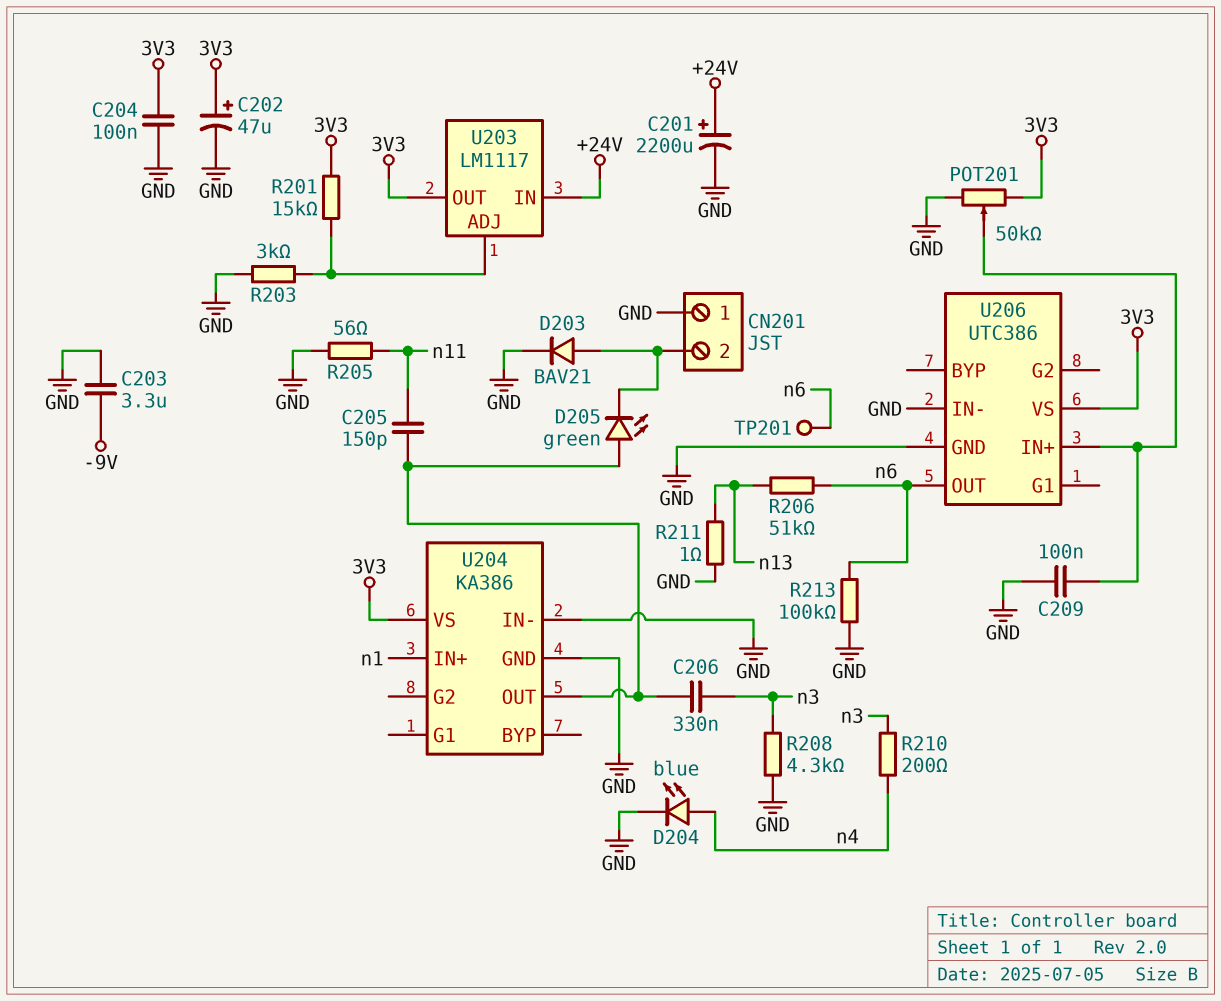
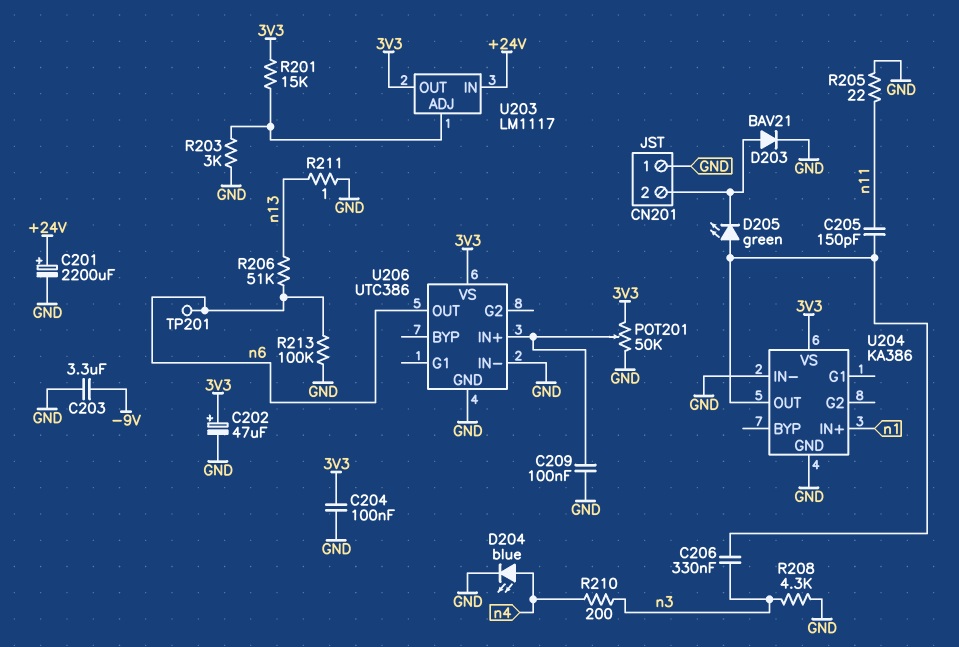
R205: 56 (GND, n11) -> 22 (GND, n11)

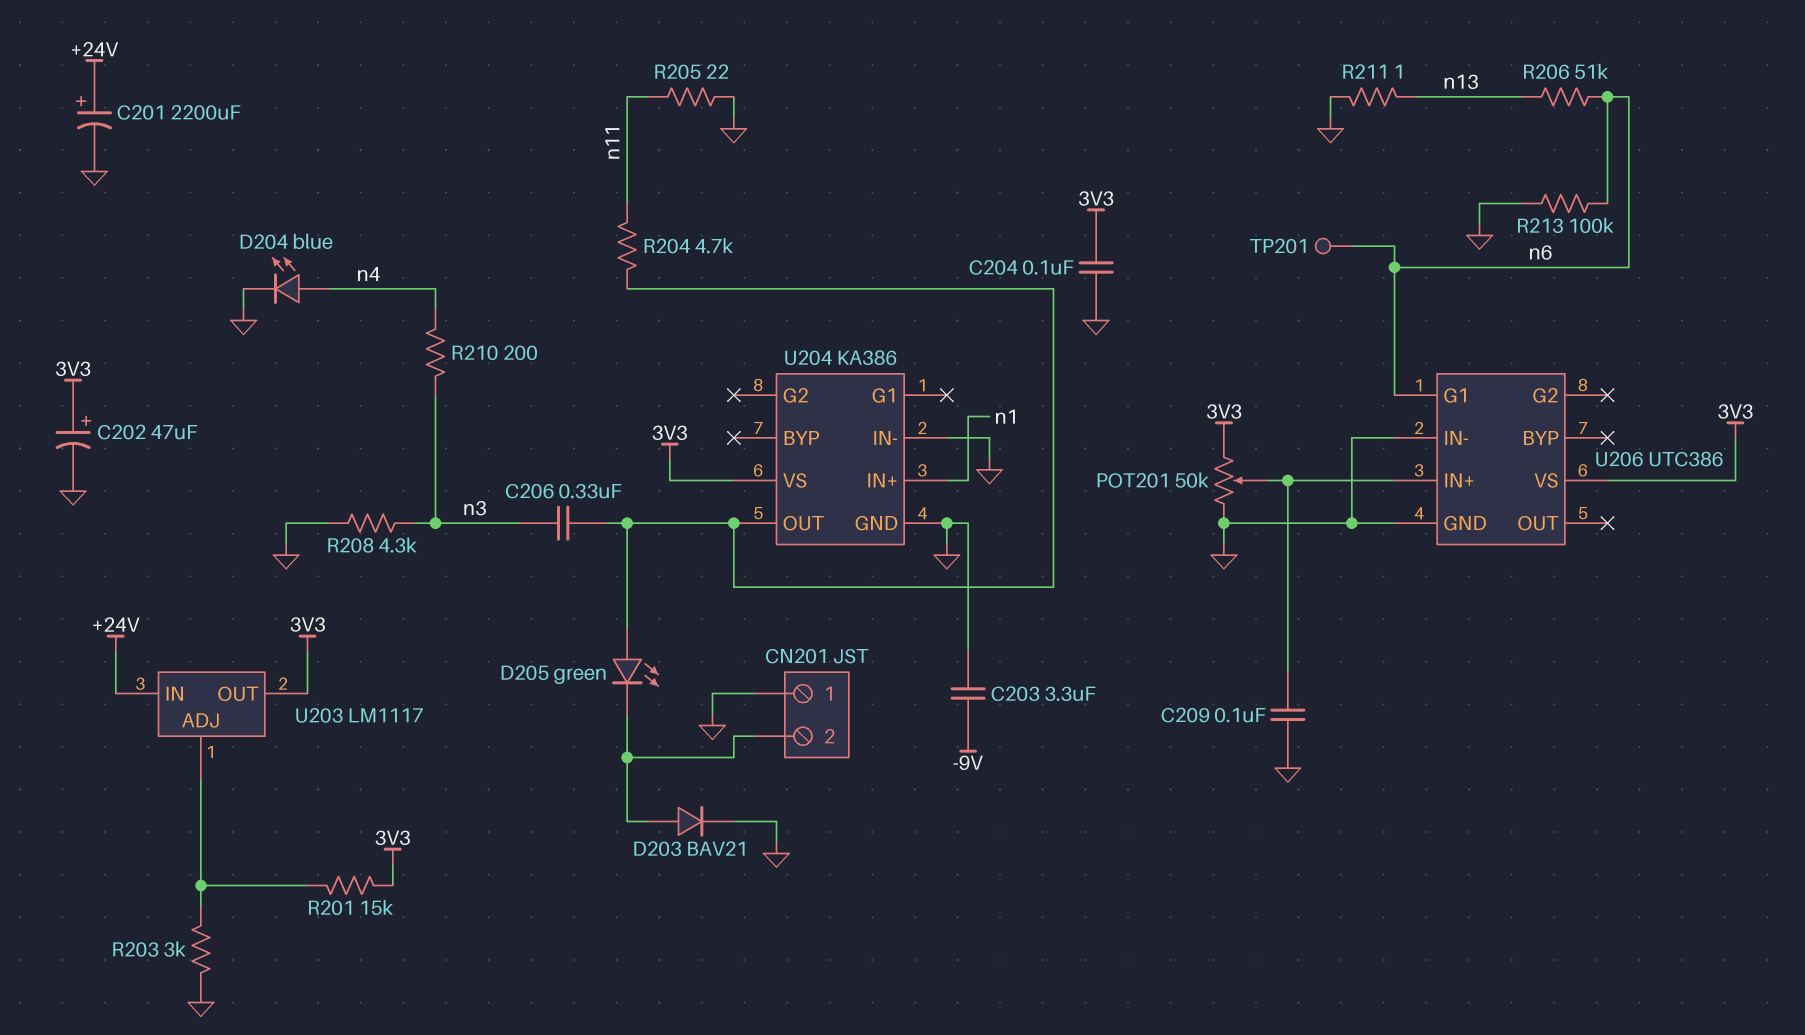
C205: 150pF (U204/OUT, n11) -> none
R204: none -> 4.7k (U204/OUT, n11)
U206 pin G1: none -> n6
U206 pin OUT: n6 -> none

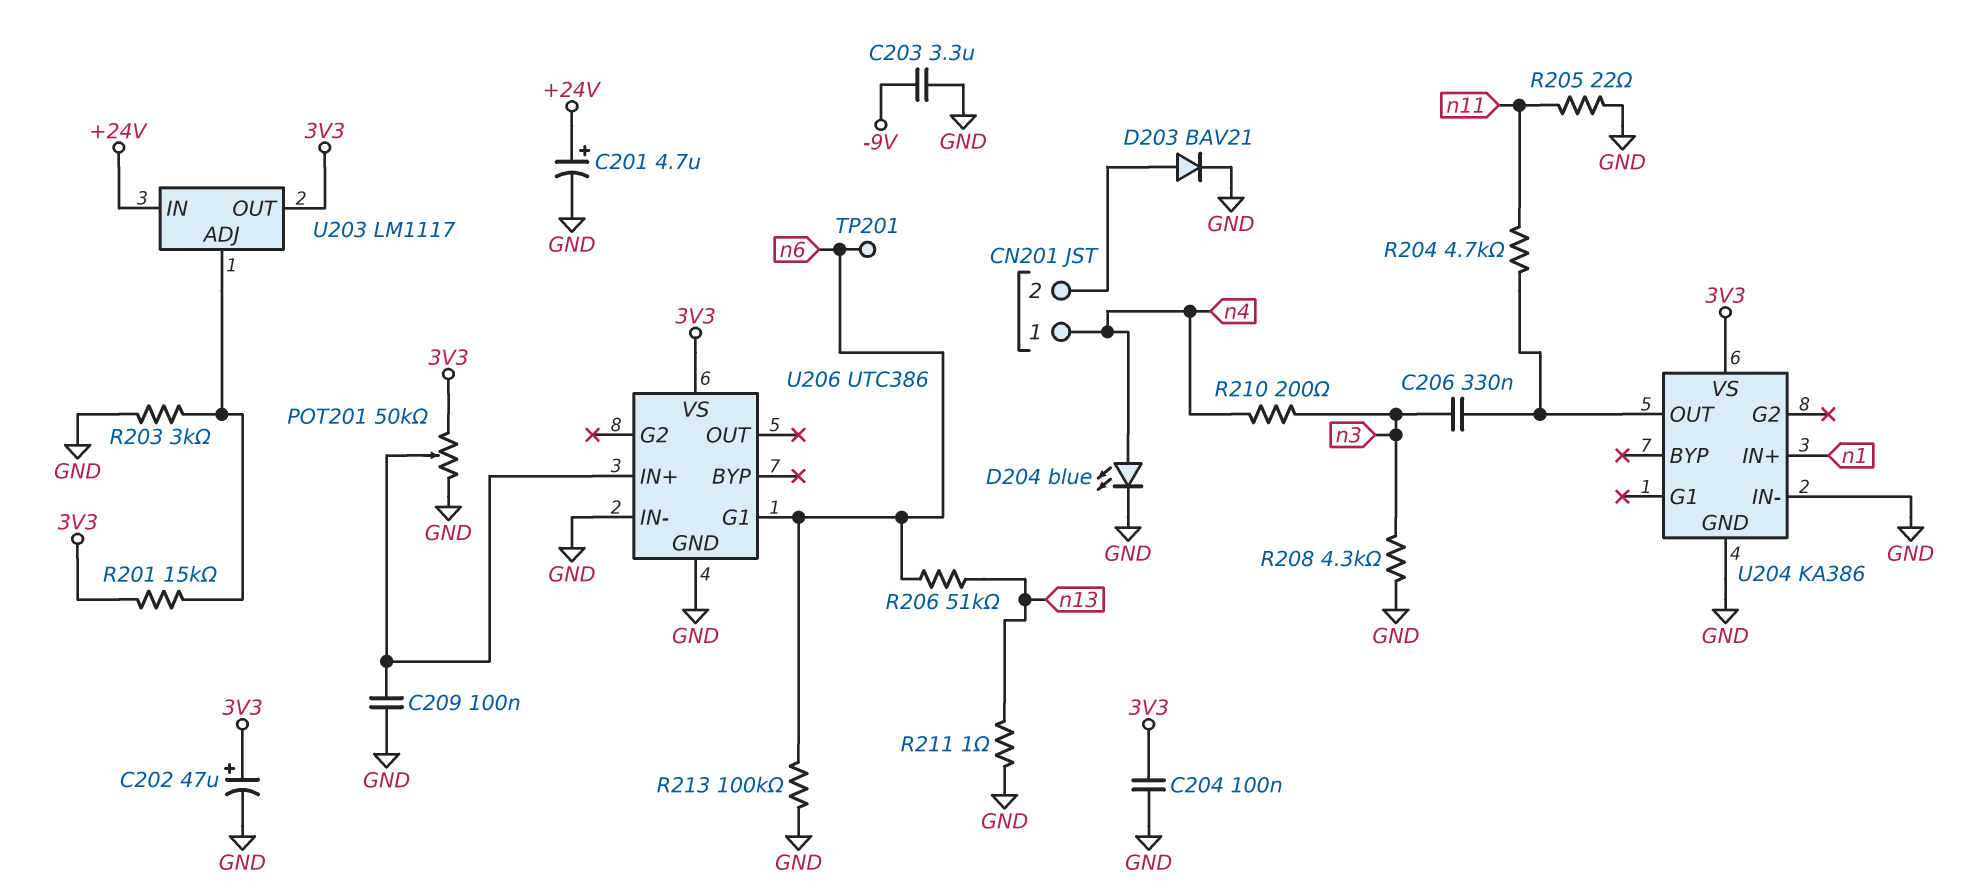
C201: 2200uF (plus +24V, minus GND) -> 4.7uF (plus +24V, minus GND)
CN201 pin 1: GND -> n4
D205: LED green (A U204/OUT, K CN201/2) -> none

